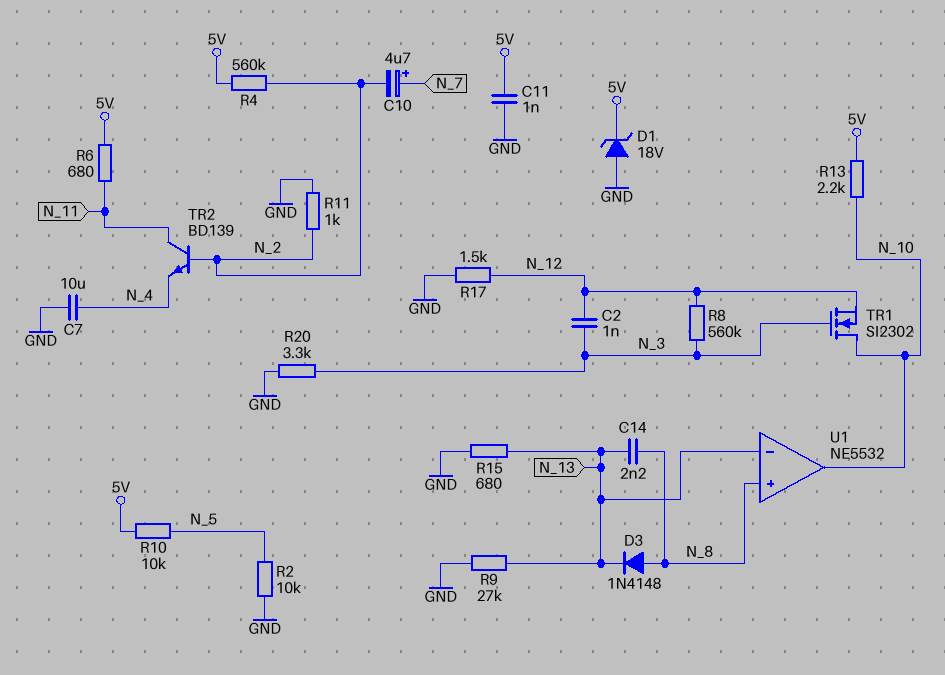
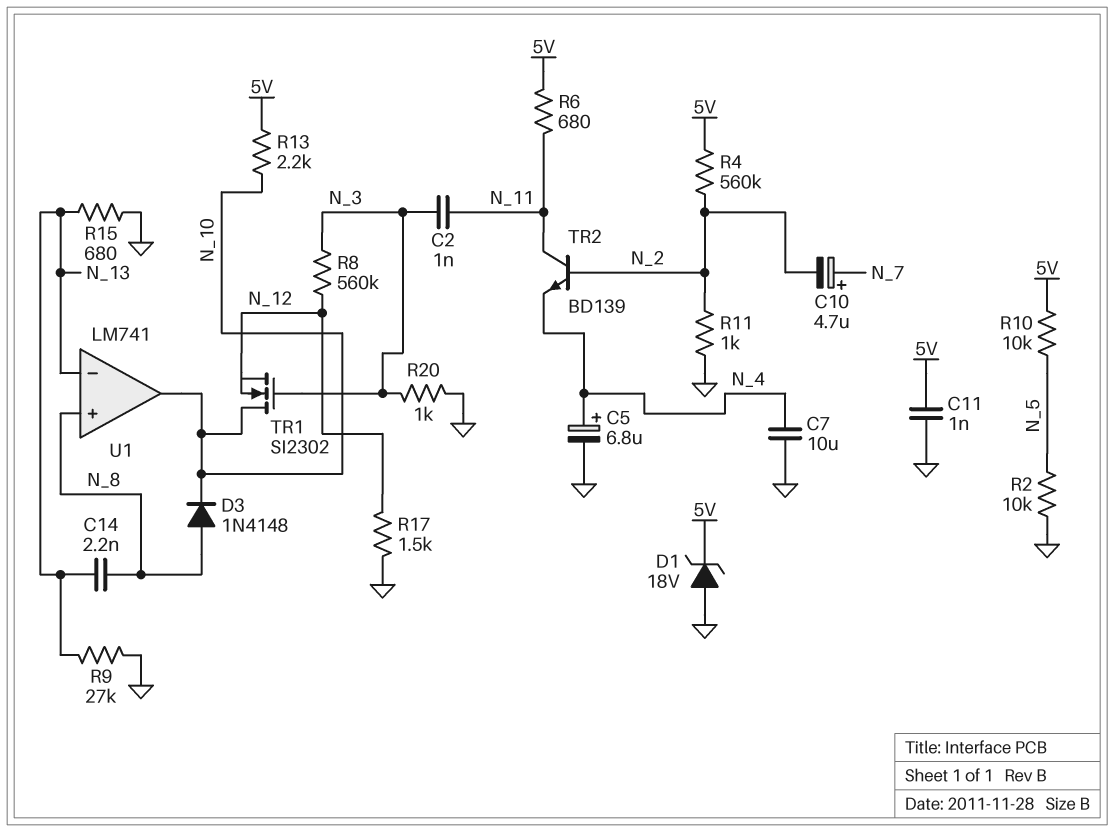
C2: 1nF (N_3, N_12) -> 1nF (N_3, N_11)
C5: none -> 6.8uF (plus N_4, minus GND)
D3: diode 1N4148 (A N_8, K N_13) -> diode 1N4148 (A N_8, K N_10)
R20: 3.3k (GND, N_3) -> 1k (GND, N_3)
U1: NE5532 -> LM741

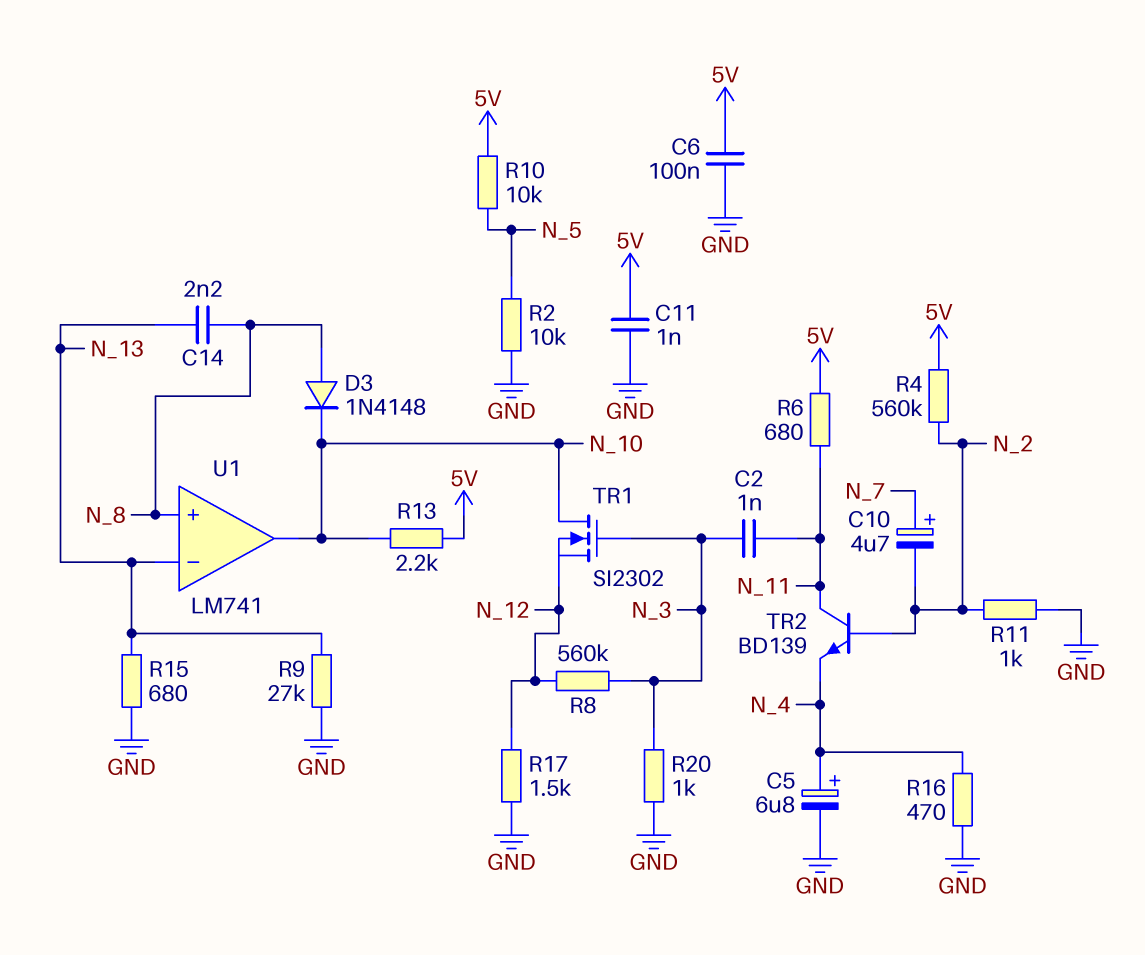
C6: none -> 100nF (5V, GND)
C7: 10uF (GND, N_4) -> none
D1: zener 18V (A GND, K 5V) -> none
R16: none -> 470 (GND, N_4)

